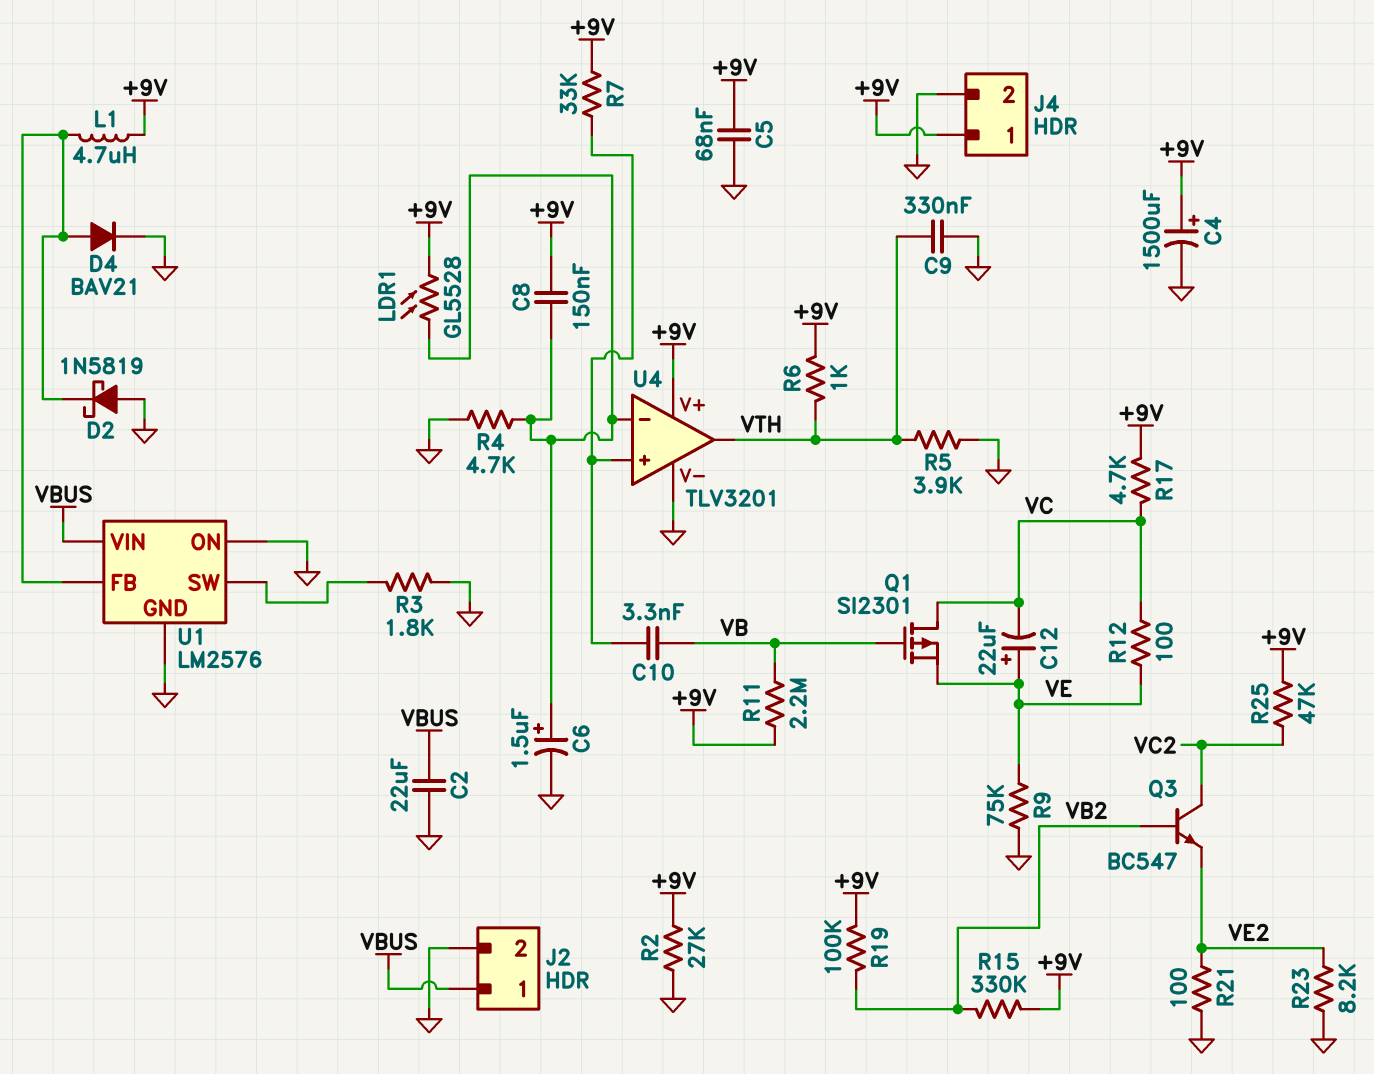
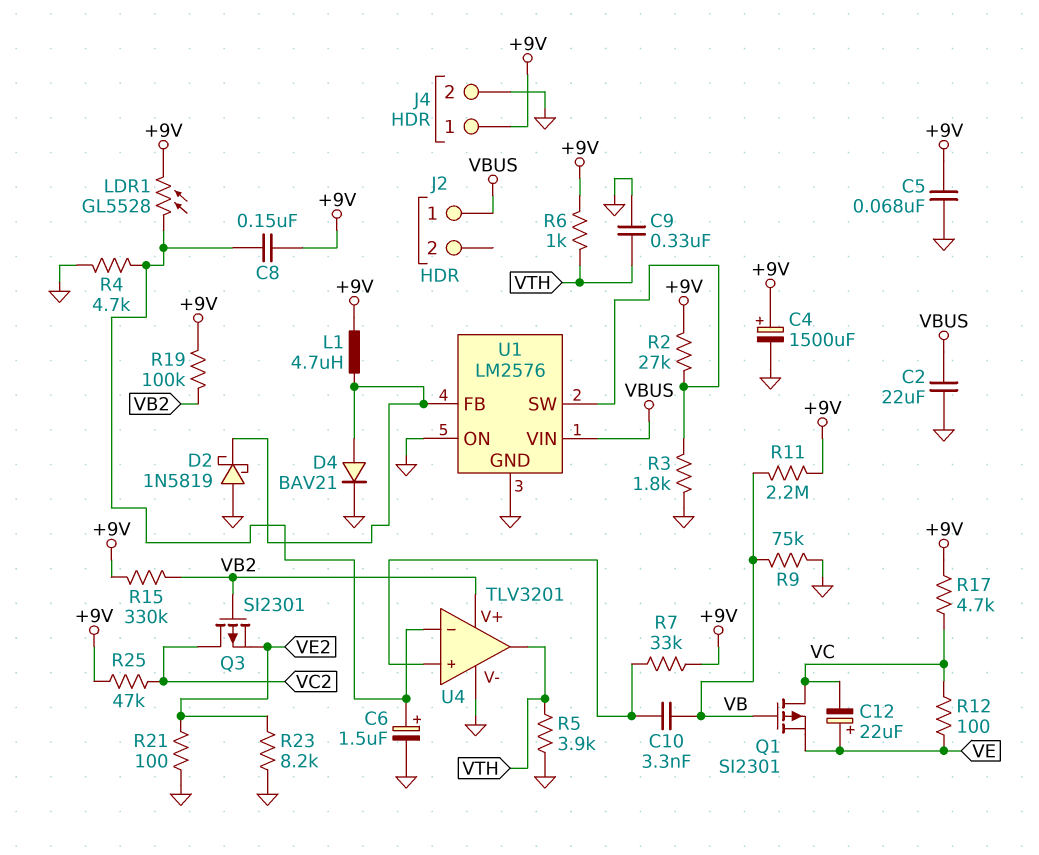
J2 pin 2: GND -> none
Q3: NPN BC547 (B VB2, C VC2, E VE2) -> PMOS SI2301 (G VB2, D VC2, S VE2)
R2: 27k (+9V, GND) -> 27k (+9V, U1/SW)
R9: 75k (GND, VE) -> 75k (GND, VB)
U4 pin V+: +9V -> VB2

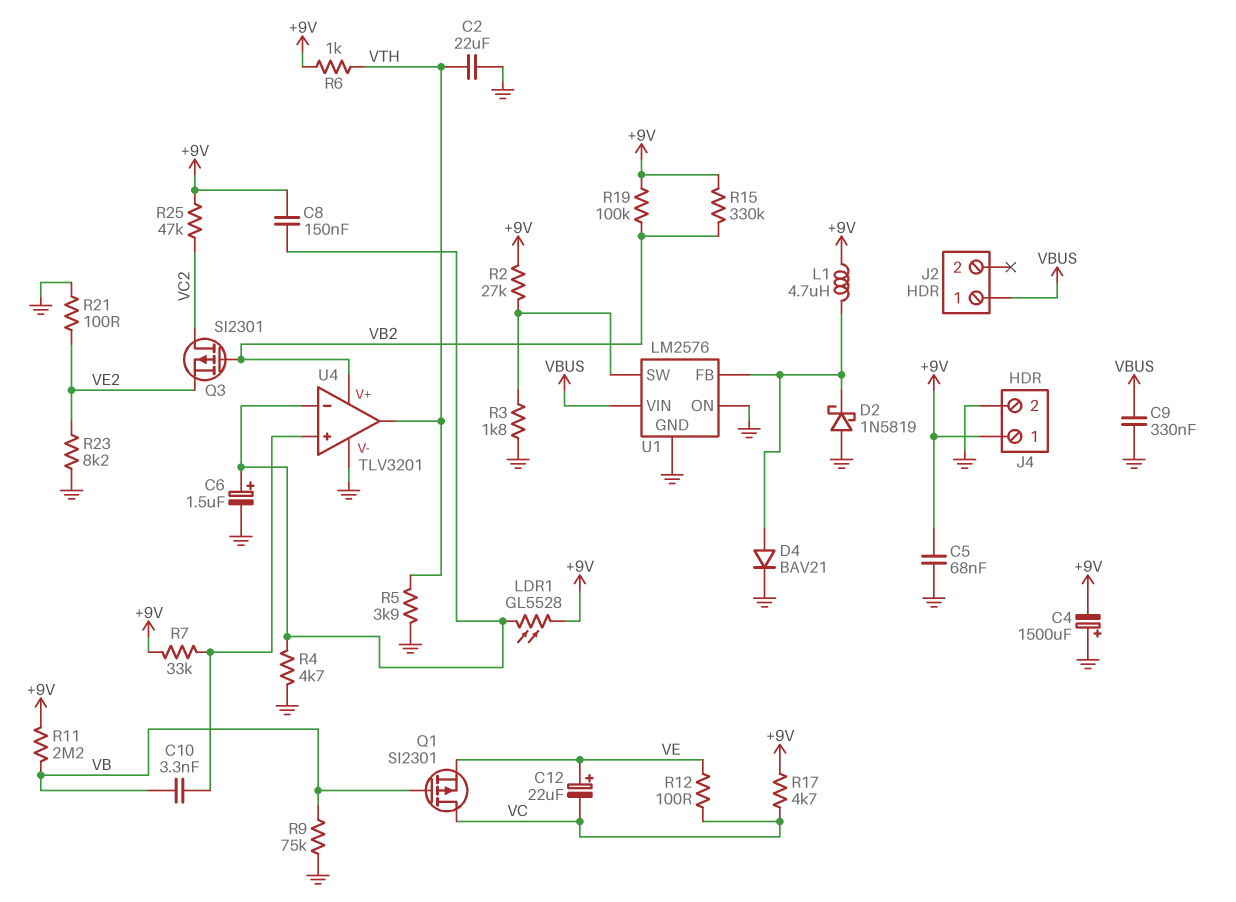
C2: 22uF (GND, VBUS) -> 22uF (GND, VTH)
C4: 1500uF (plus +9V, minus GND) -> 1500uF (plus GND, minus +9V)
C9: 330nF (GND, VTH) -> 330nF (GND, VBUS)

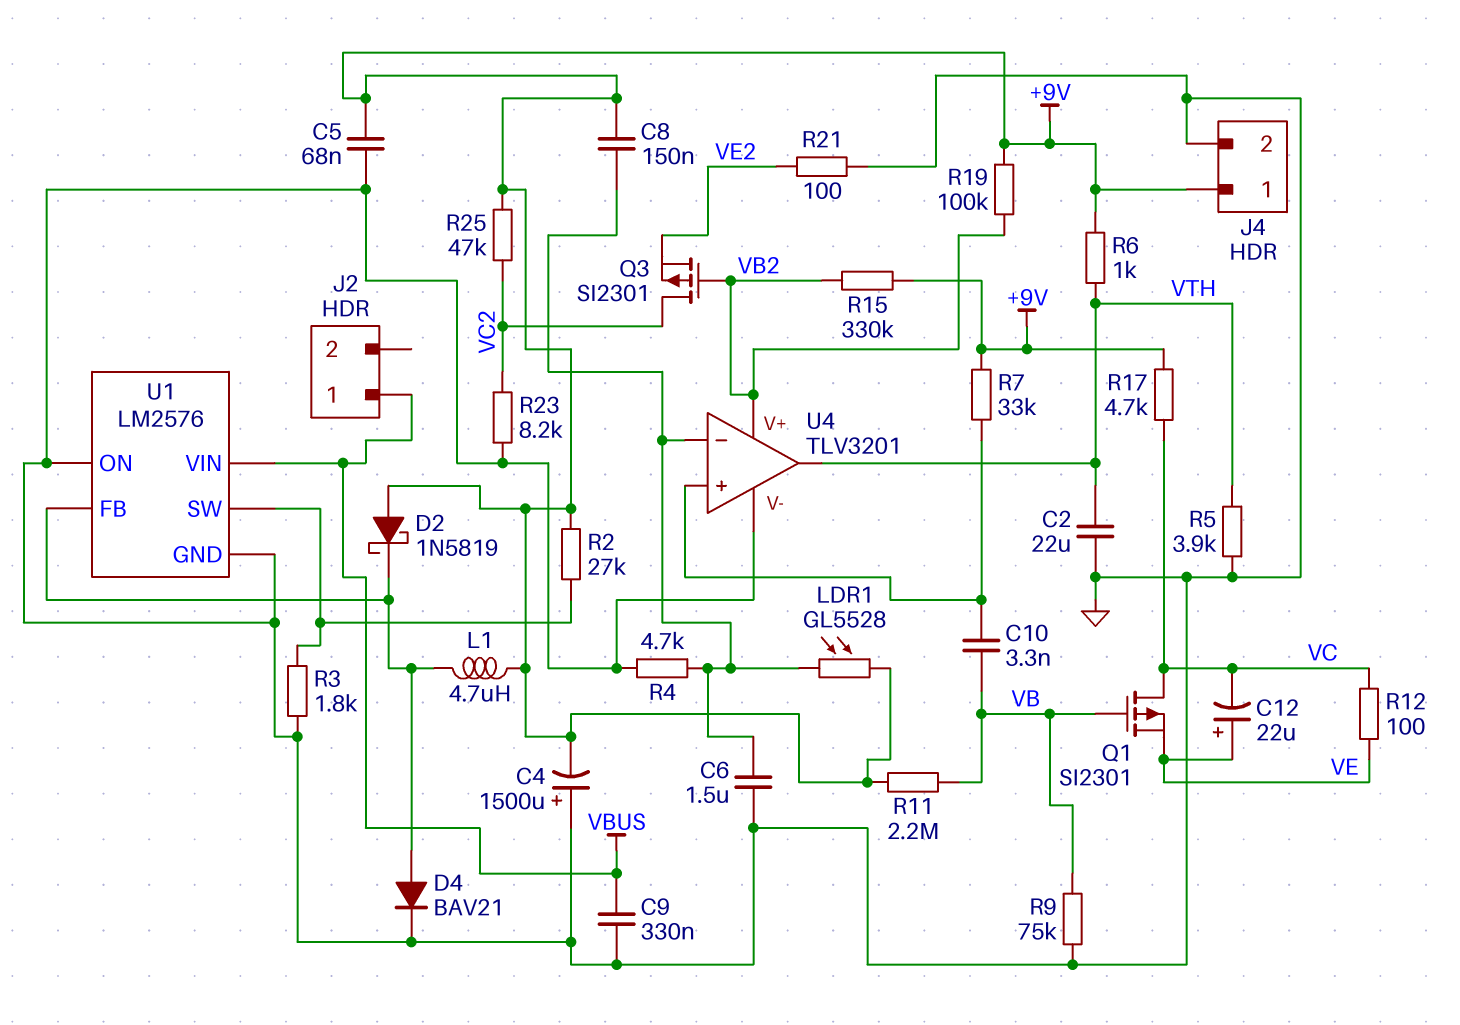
C6: 1.5uF (plus U4/in-, minus GND) -> 1.5uF (GND, U4/in-)
D2: schottky 1N5819 (A GND, K U1/FB) -> schottky 1N5819 (A +9V, K U1/FB)
R23: 8.2k (GND, VE2) -> 8.2k (GND, VC2)

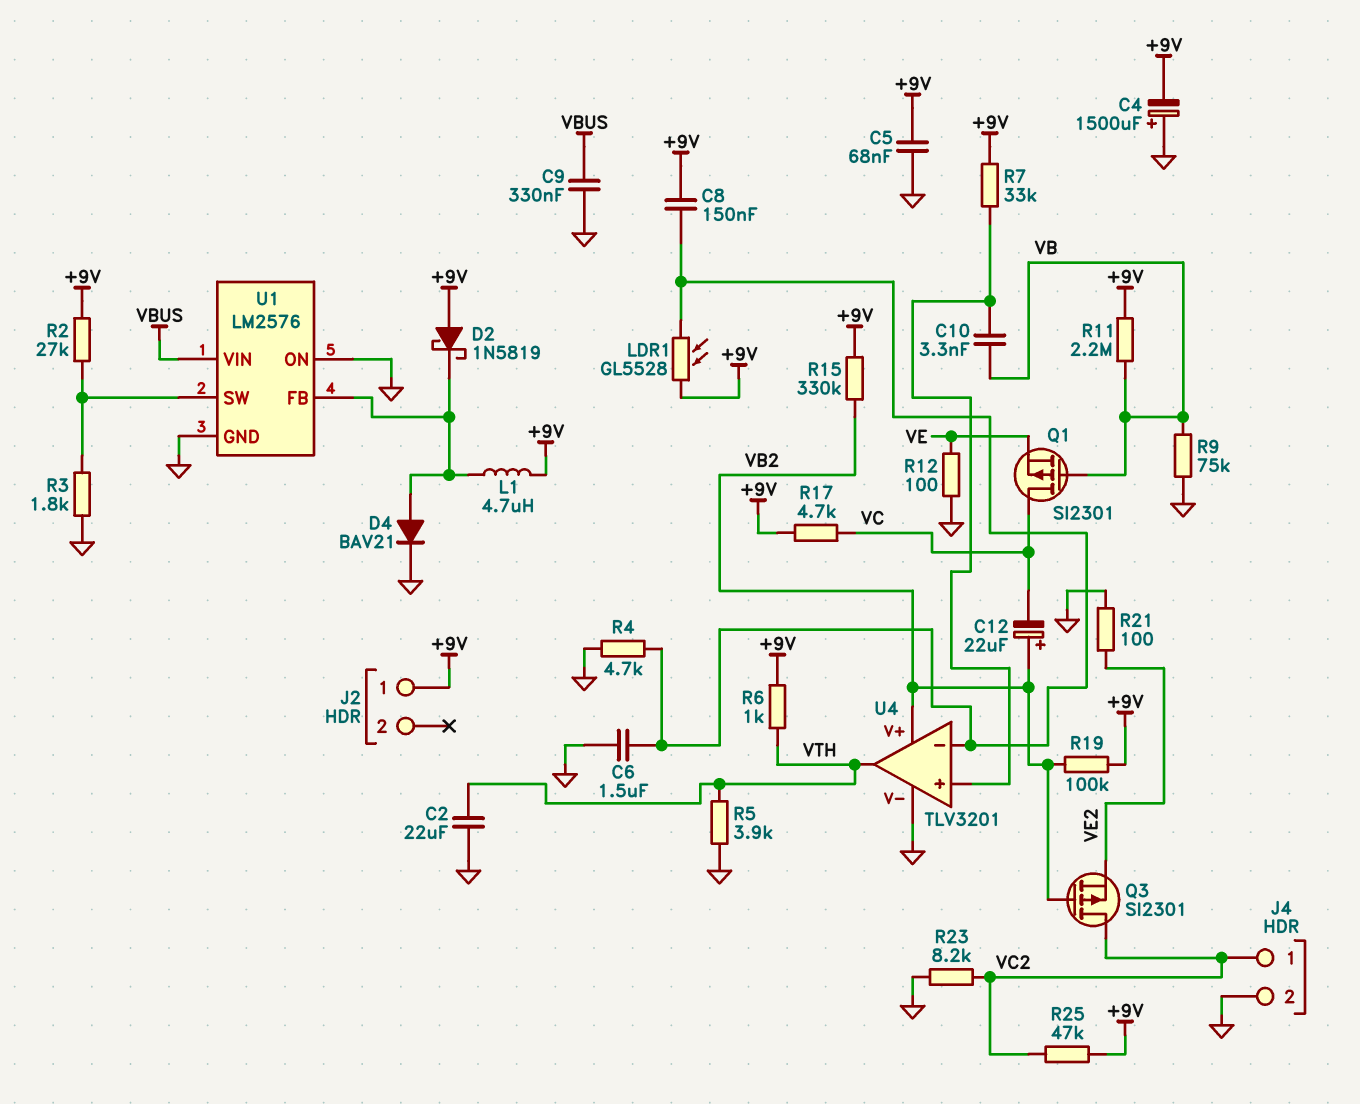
C12: 22uF (plus VE, minus VC) -> 22uF (plus VB2, minus VC)
J2 pin 1: VBUS -> +9V
J4 pin 1: +9V -> VC2
R12: 100 (VC, VE) -> 100 (GND, VE)

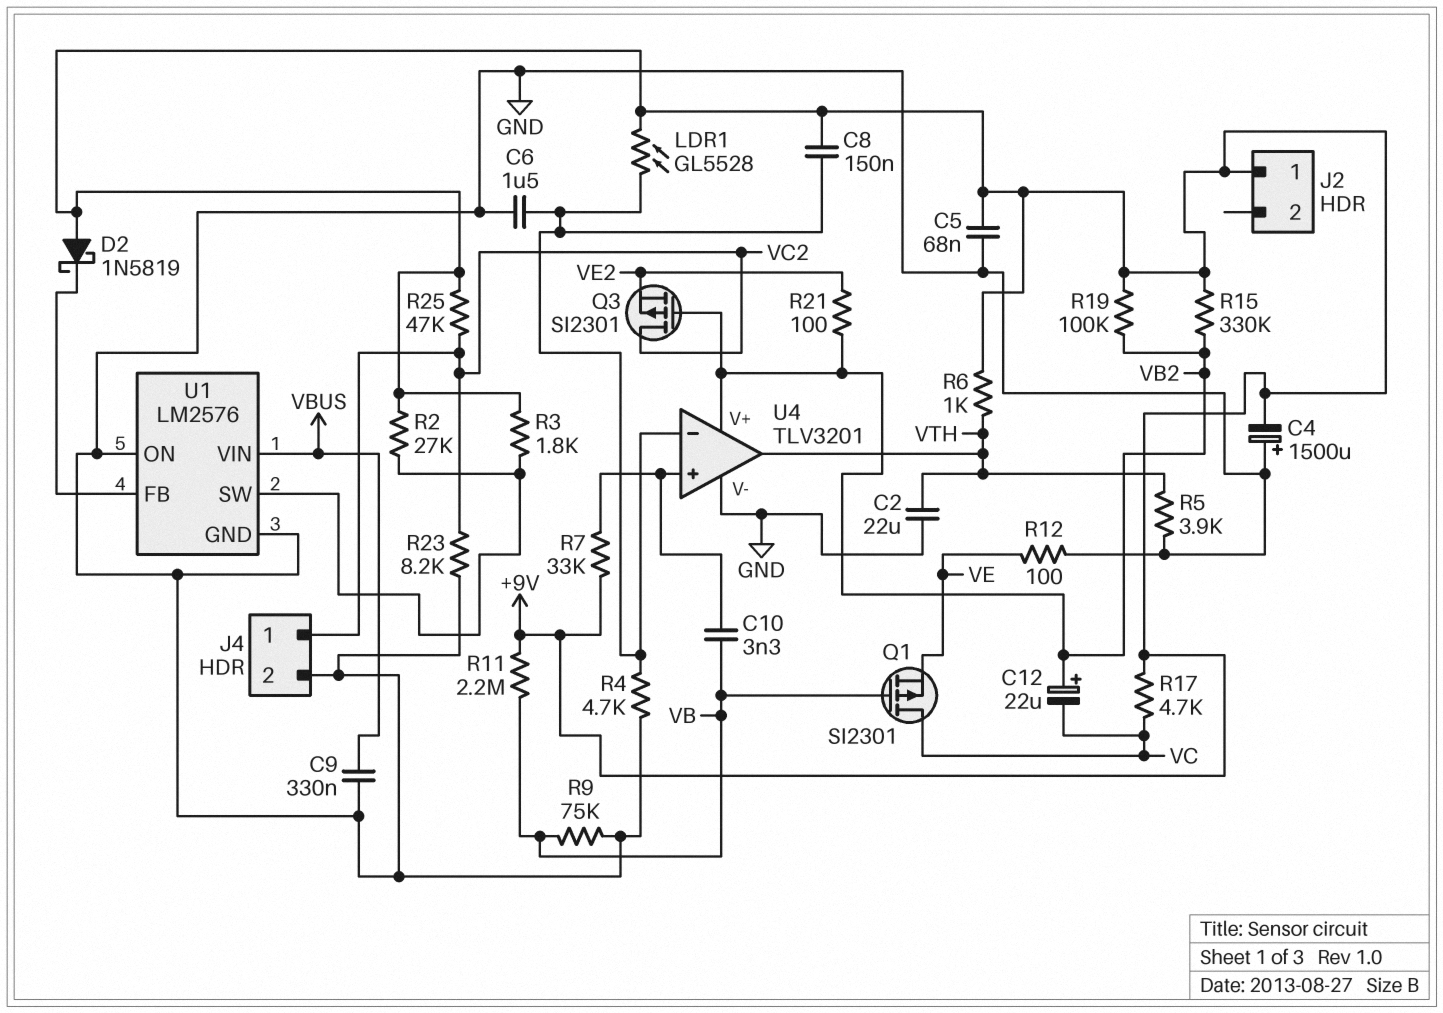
D4: diode BAV21 (A U1/FB, K GND) -> none
L1: 4.7uH (+9V, U1/FB) -> none
R3: 1.8k (GND, U1/SW) -> 1.8k (+9V, U1/SW)
R21: 100 (GND, VE2) -> 100 (VB2, VE2)

